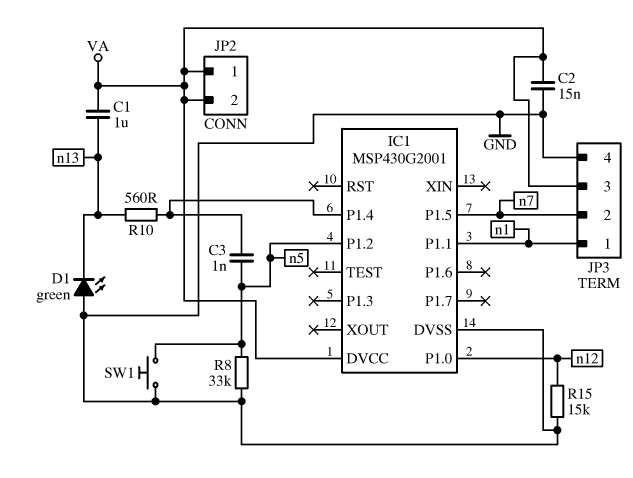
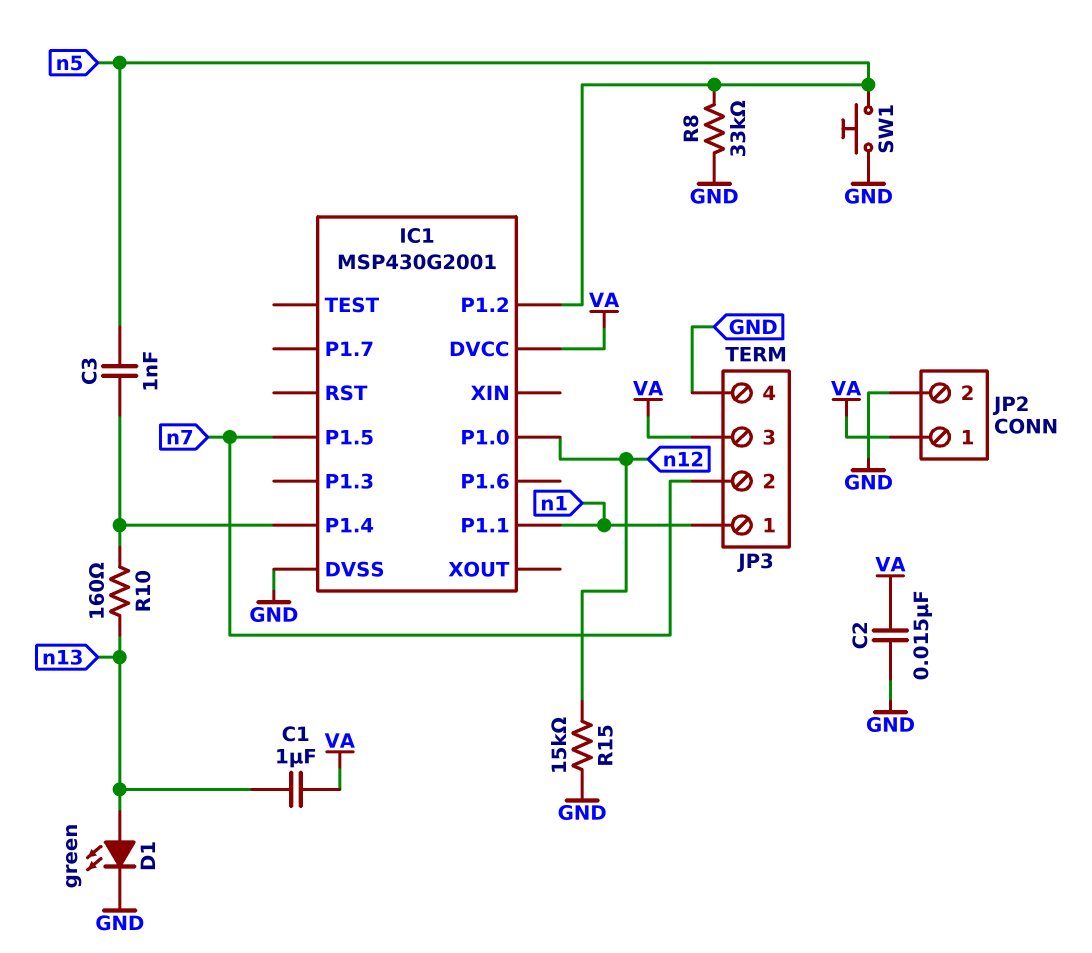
D1: LED green (A GND, K n13) -> LED green (A n13, K GND)
JP2 pin 2: VA -> GND
R10: 560 (IC1/P1.4, n13) -> 160 (IC1/P1.4, n13)

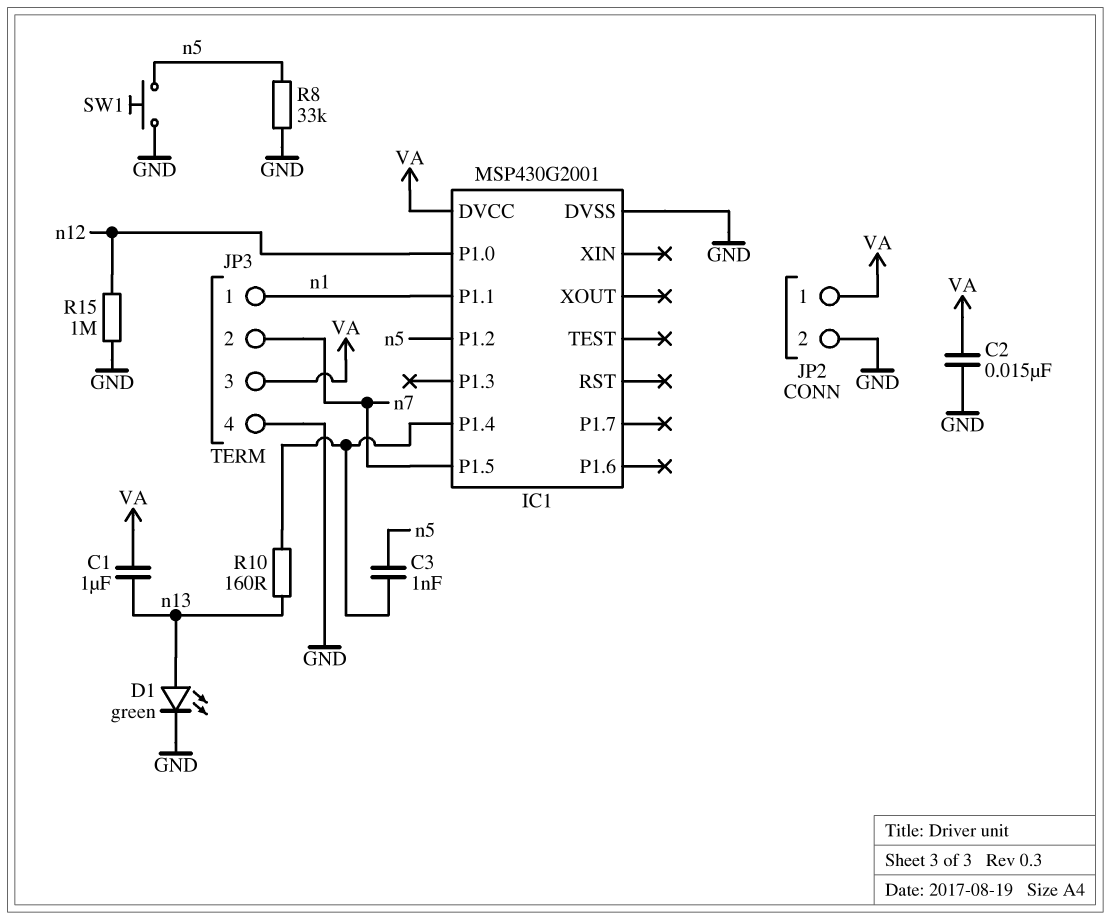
R15: 15k (GND, n12) -> 1M (GND, n12)

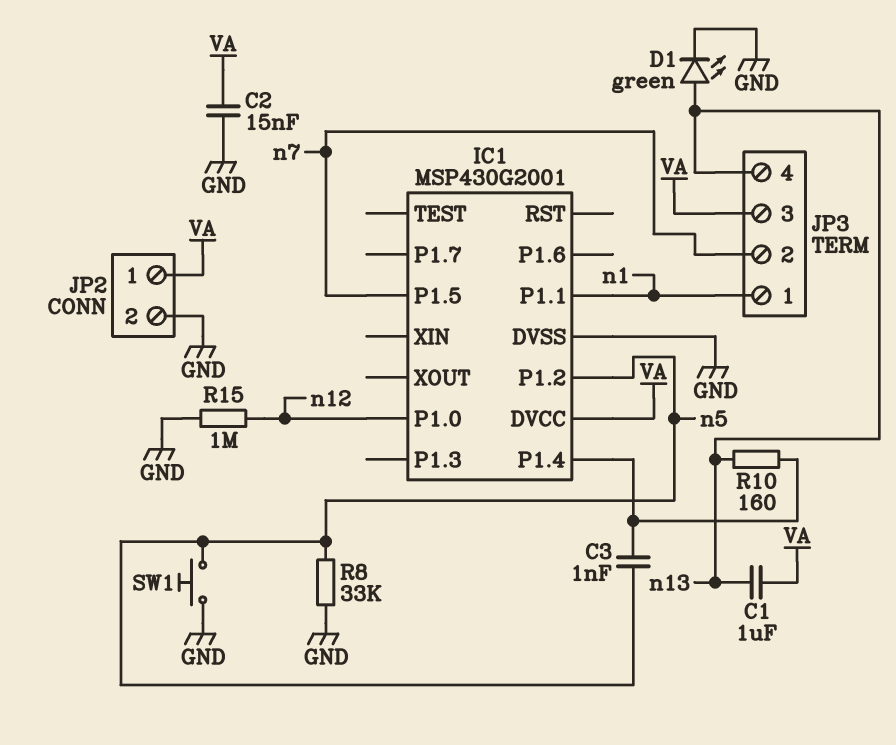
JP3 pin 4: GND -> n13

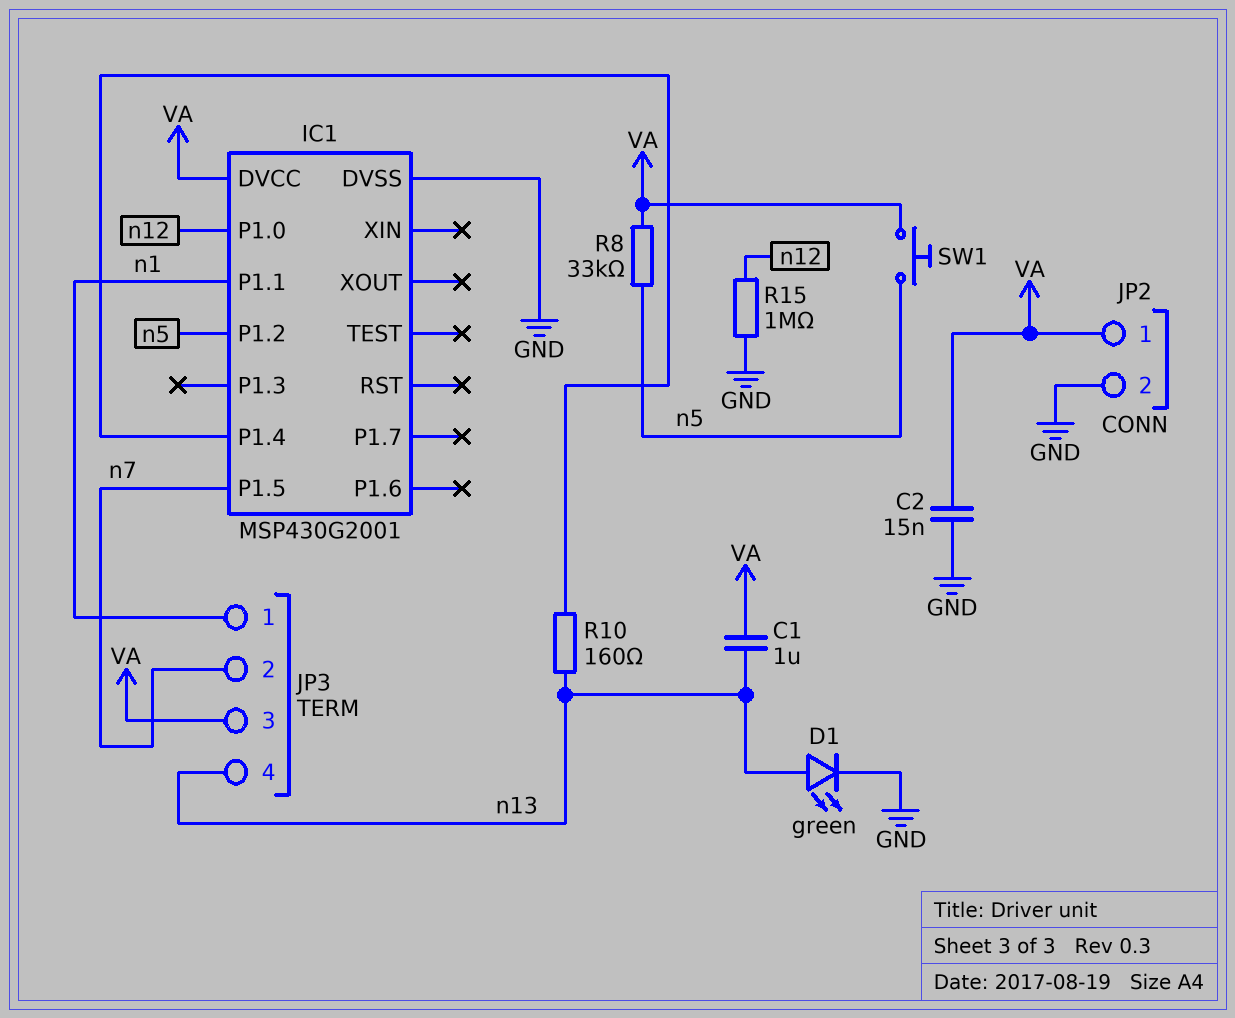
C3: 1nF (IC1/P1.4, n5) -> none
R8: 33k (GND, n5) -> 33k (VA, n5)
SW1: button (GND, n5) -> button (VA, n5)

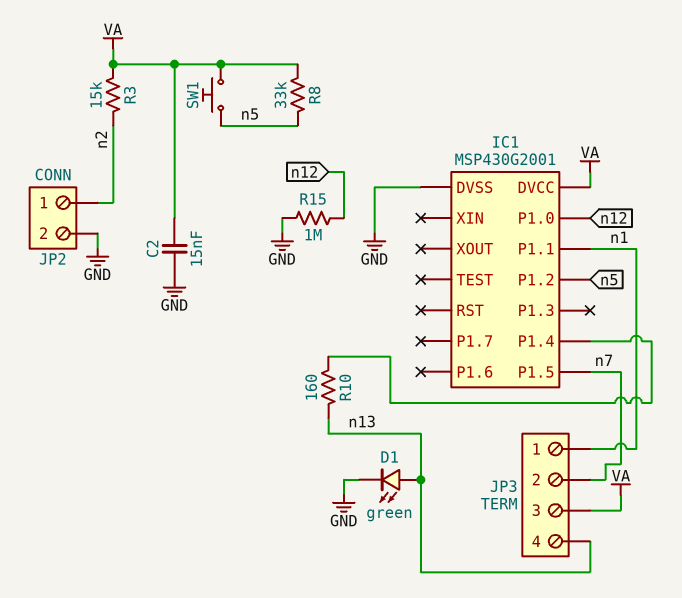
C1: 1uF (VA, n13) -> none
JP2 pin 1: VA -> n2
R3: none -> 15k (VA, n2)

